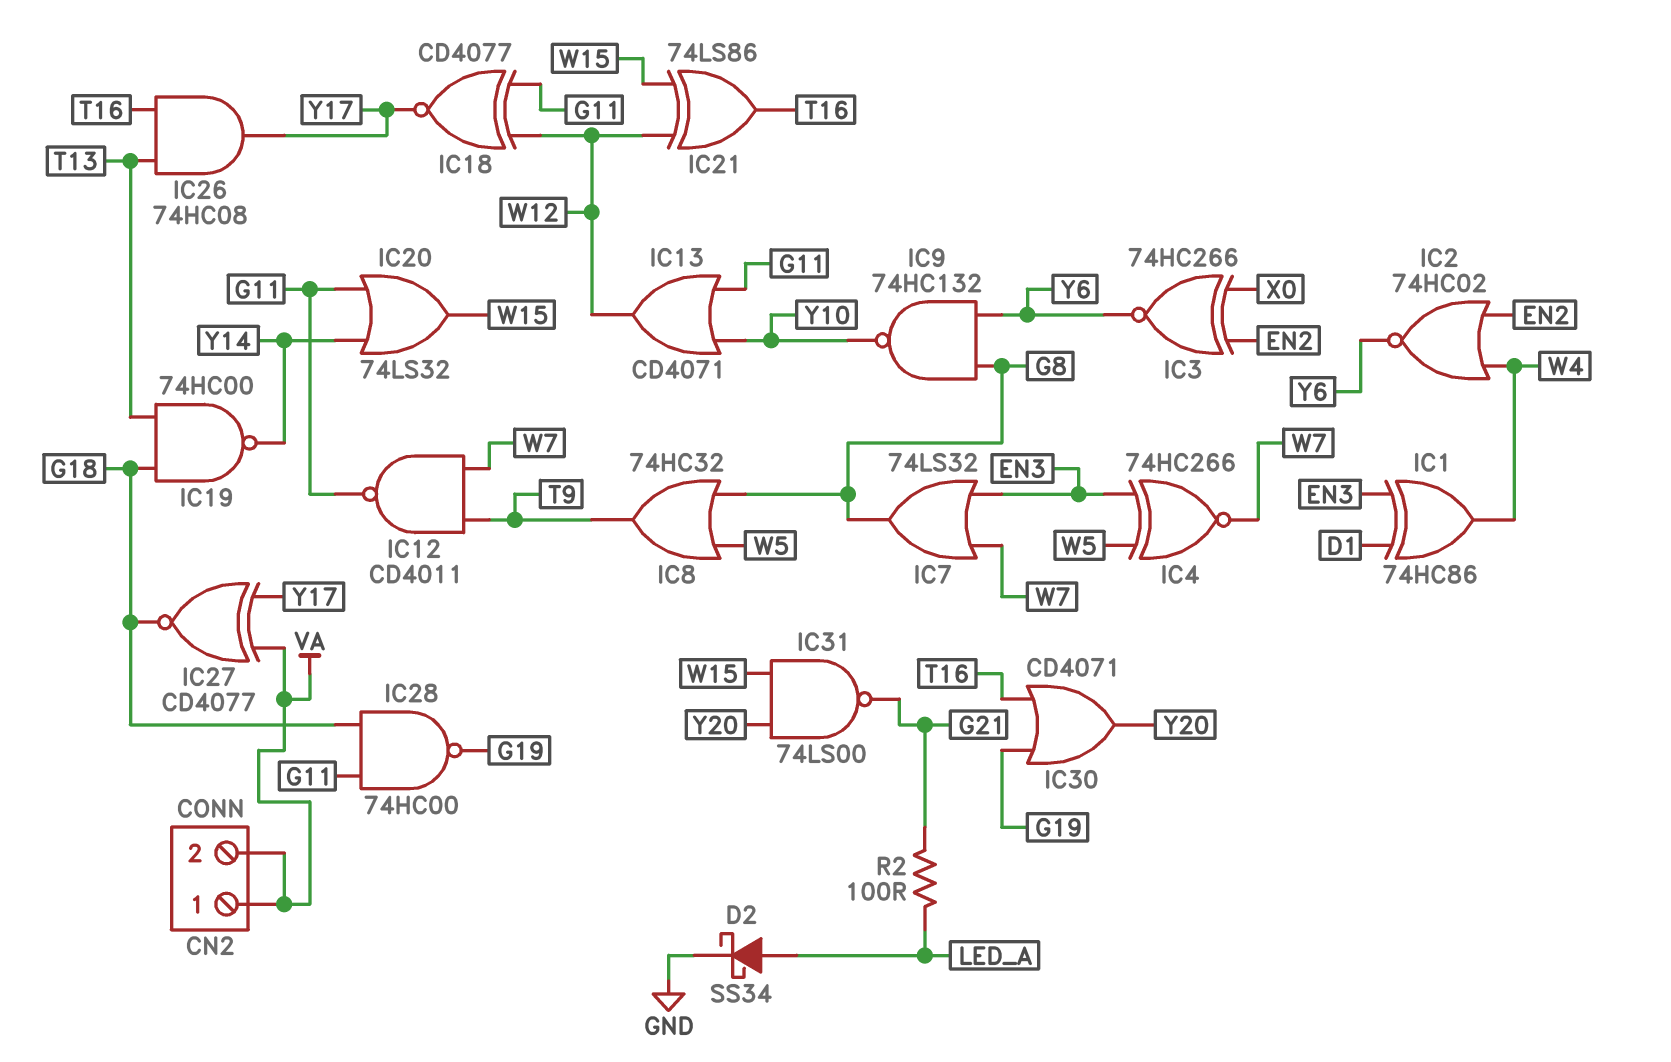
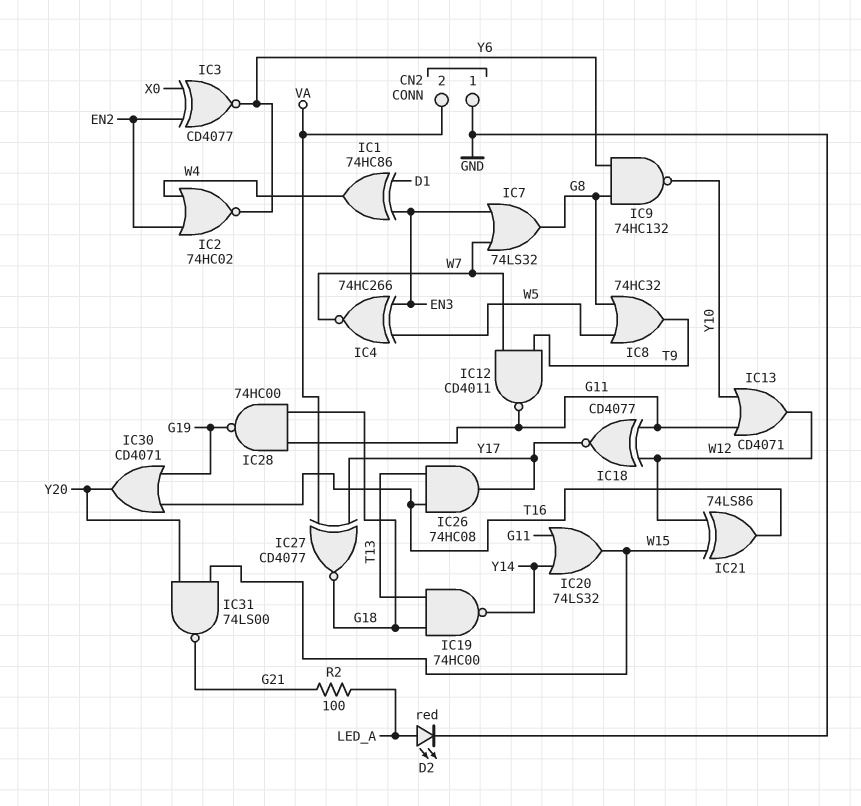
CN2 pin 1: VA -> GND
D2: schottky SS34 (A LED_A, K GND) -> LED red (A LED_A, K GND)
IC3: XNOR 74HC266 (in EN2, in X0, out Y6) -> XNOR CD4077 (in EN2, in X0, out Y6)

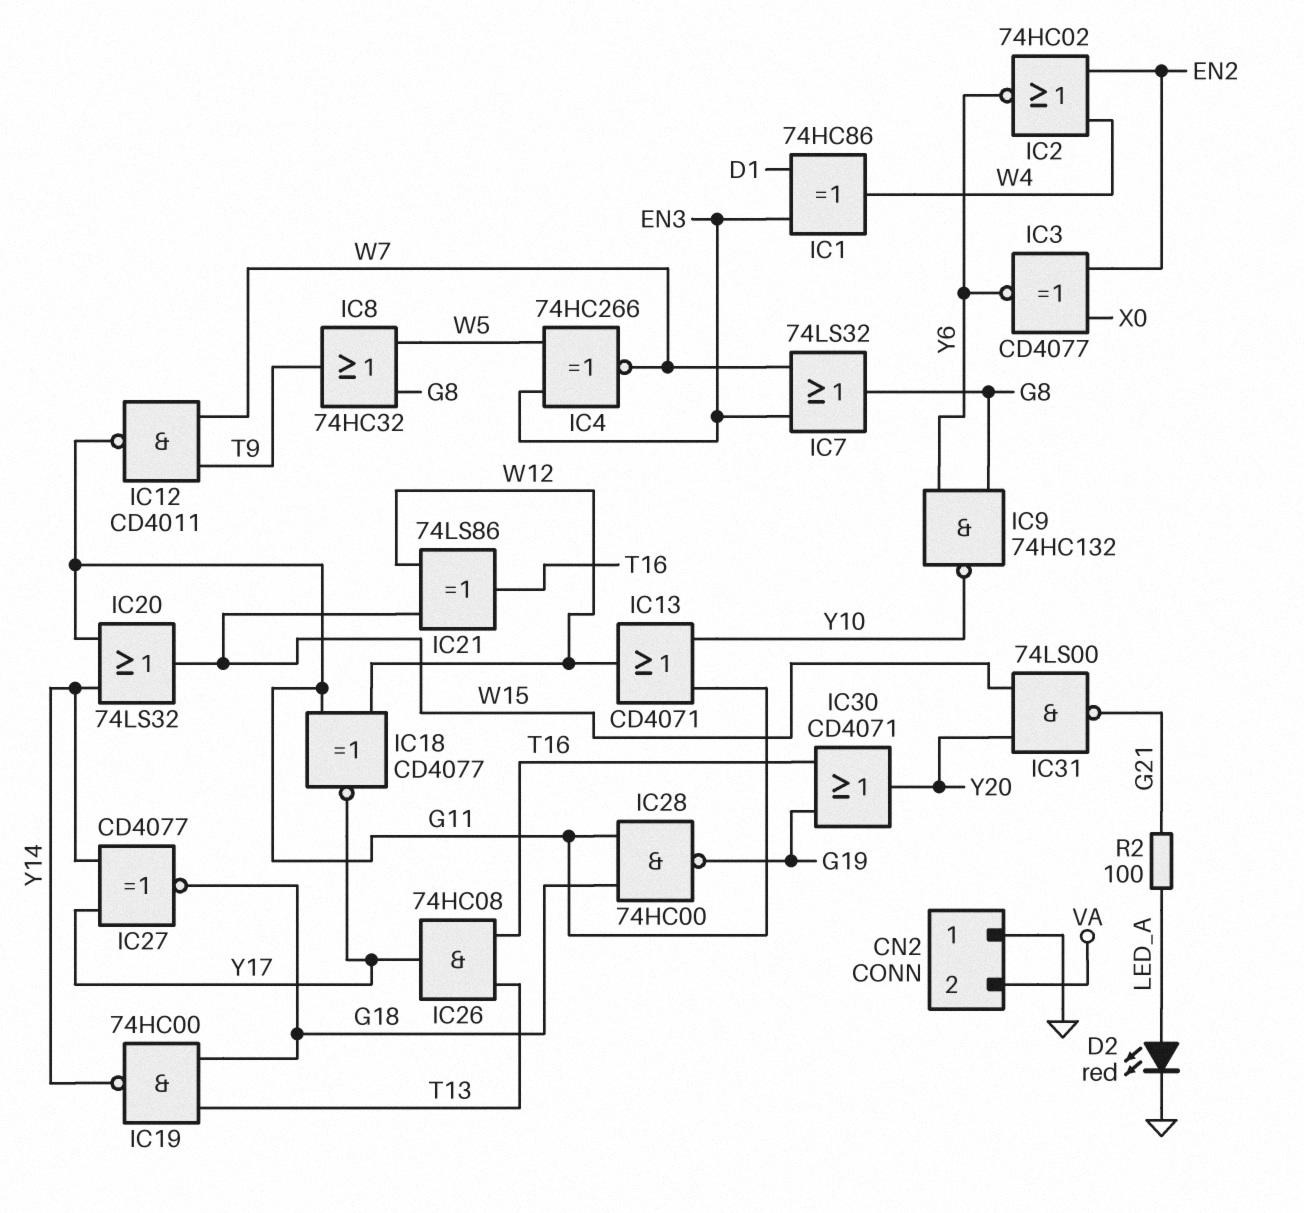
IC27: XNOR CD4077 (in VA, in Y17, out G18) -> XNOR CD4077 (in Y14, in Y17, out G18)

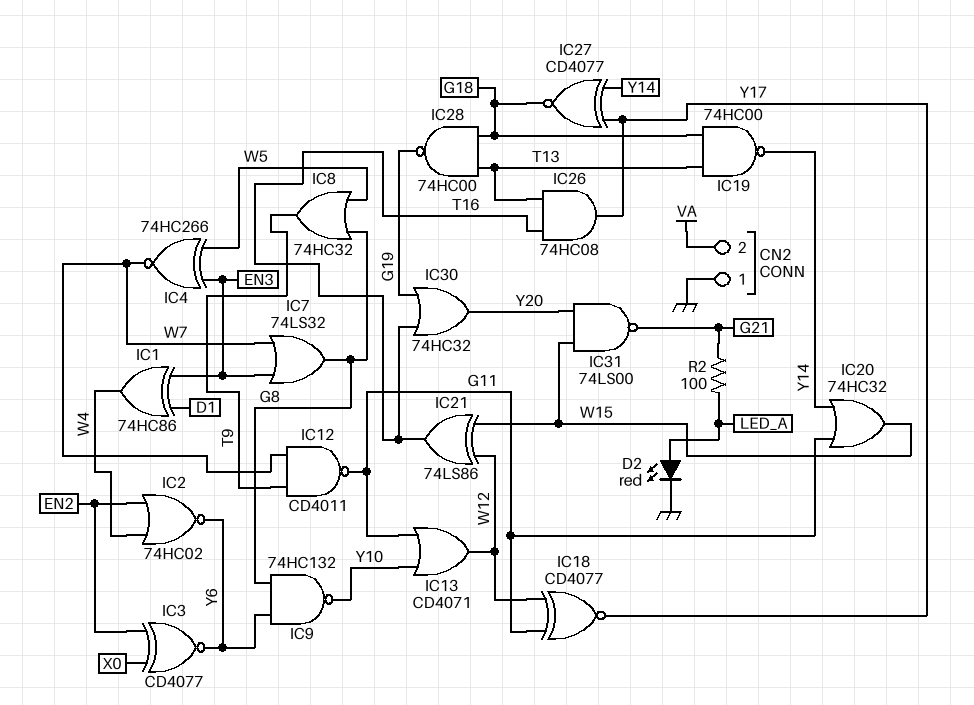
IC20: OR 74LS32 (in G11, in Y14, out W15) -> OR 74HC32 (in G11, in Y14, out W15)
IC28: NAND 74HC00 (in G11, in G18, out G19) -> NAND 74HC00 (in G18, in T13, out G19)
IC30: OR CD4071 (in G19, in T16, out Y20) -> OR 74HC32 (in G19, in T16, out Y20)

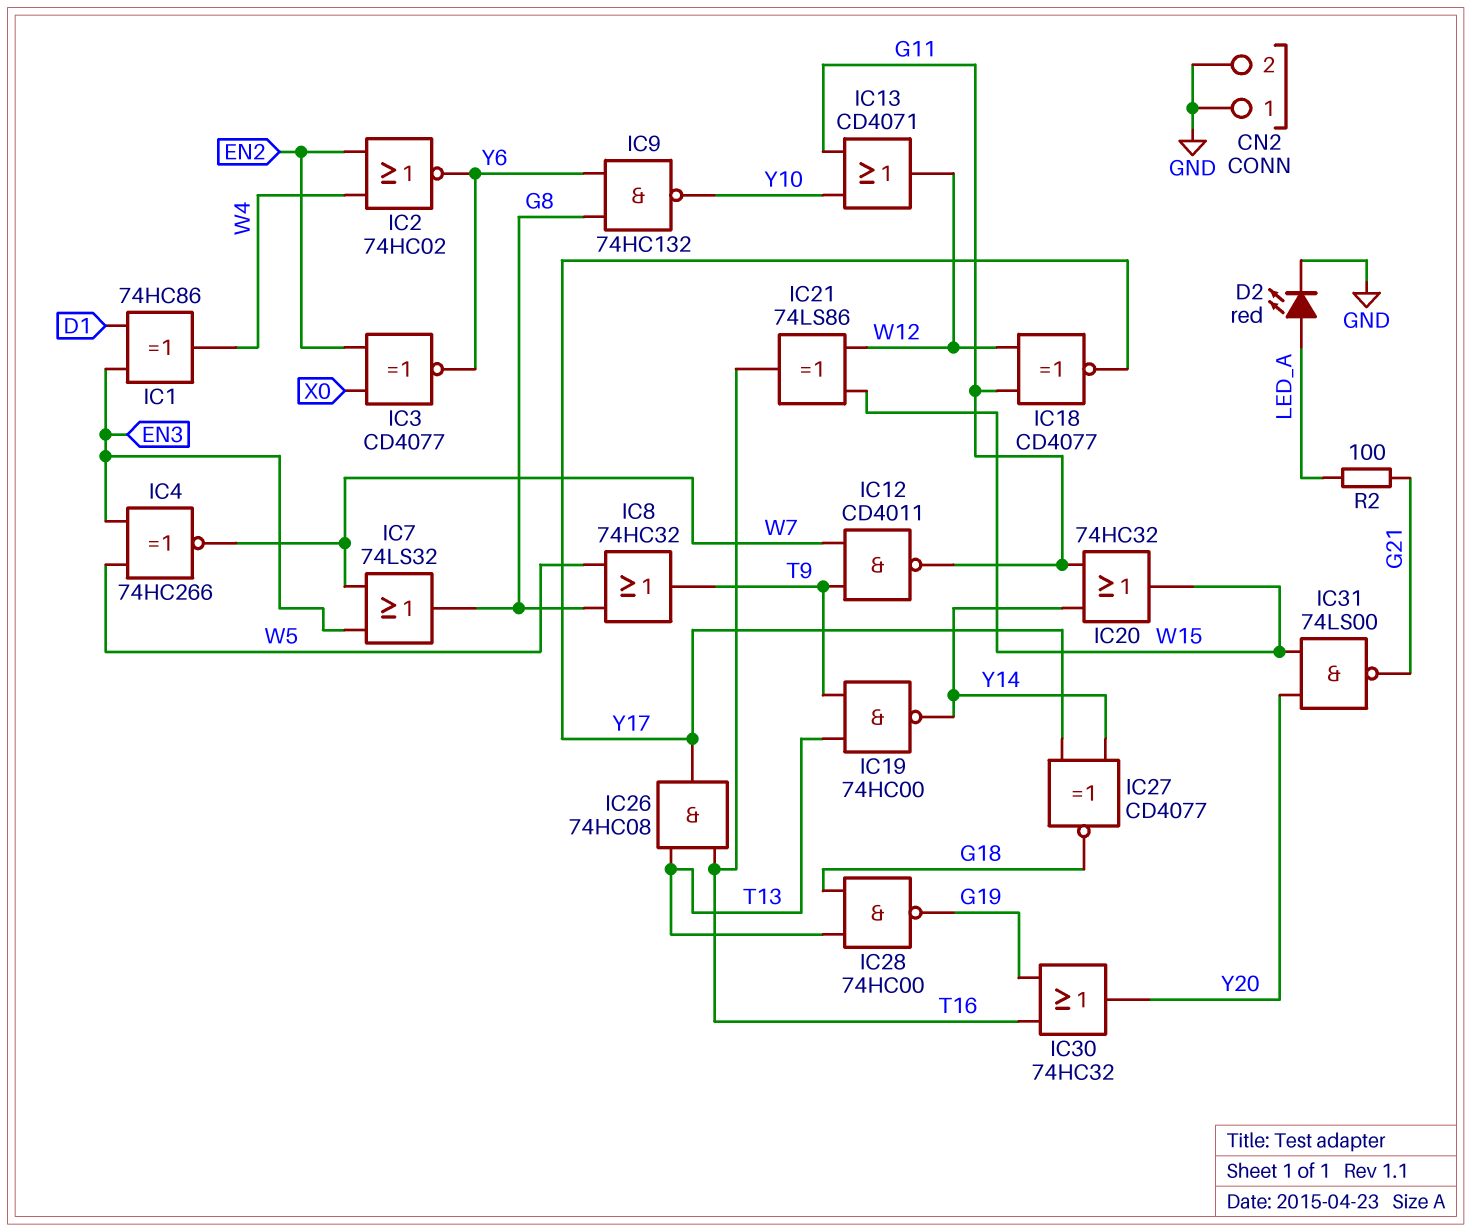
CN2 pin 2: VA -> GND
IC19: NAND 74HC00 (in G18, in T13, out Y14) -> NAND 74HC00 (in T9, in T13, out Y14)

